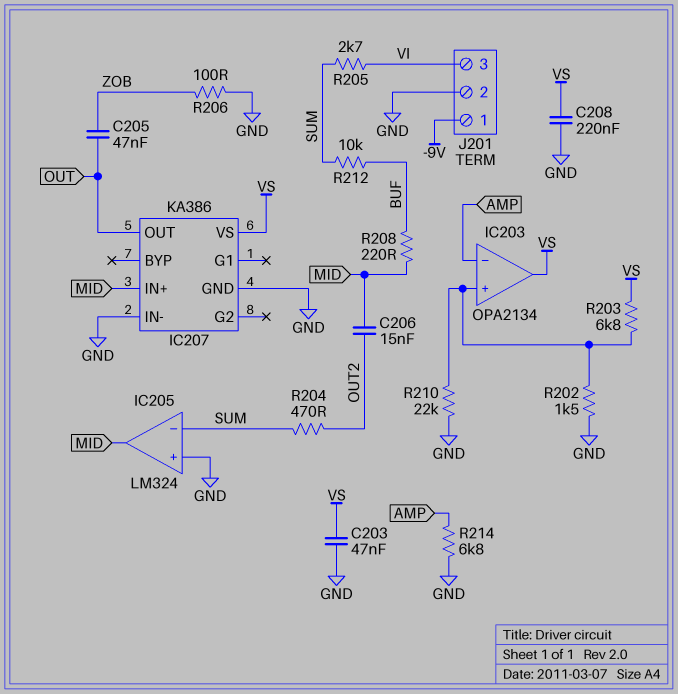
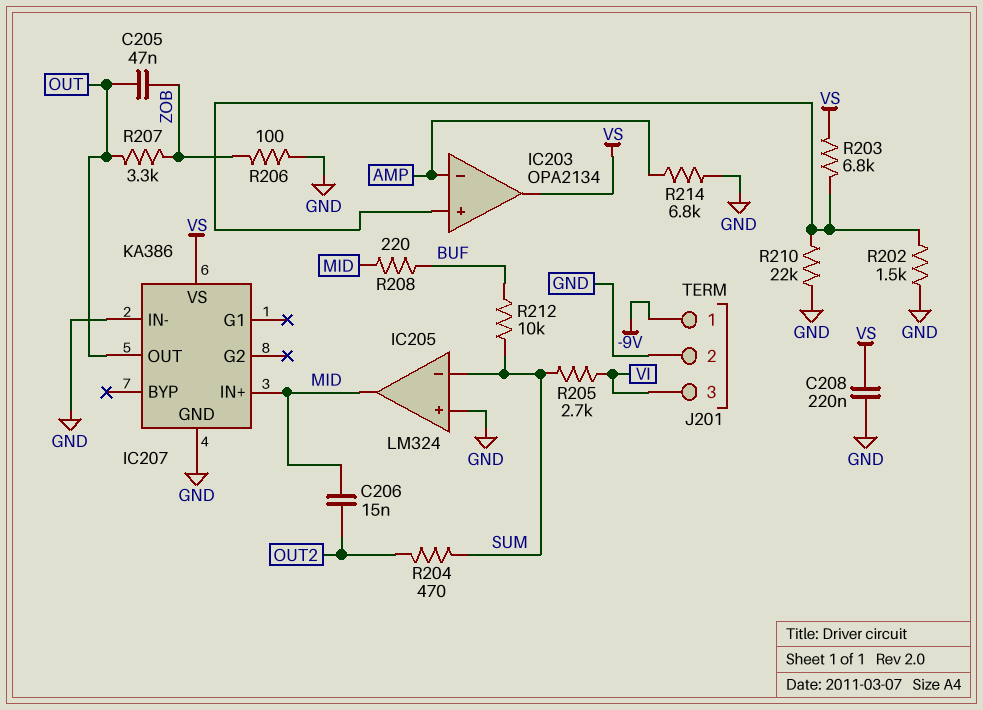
C203: 47nF (GND, VS) -> none
R207: none -> 3.3k (OUT, ZOB)

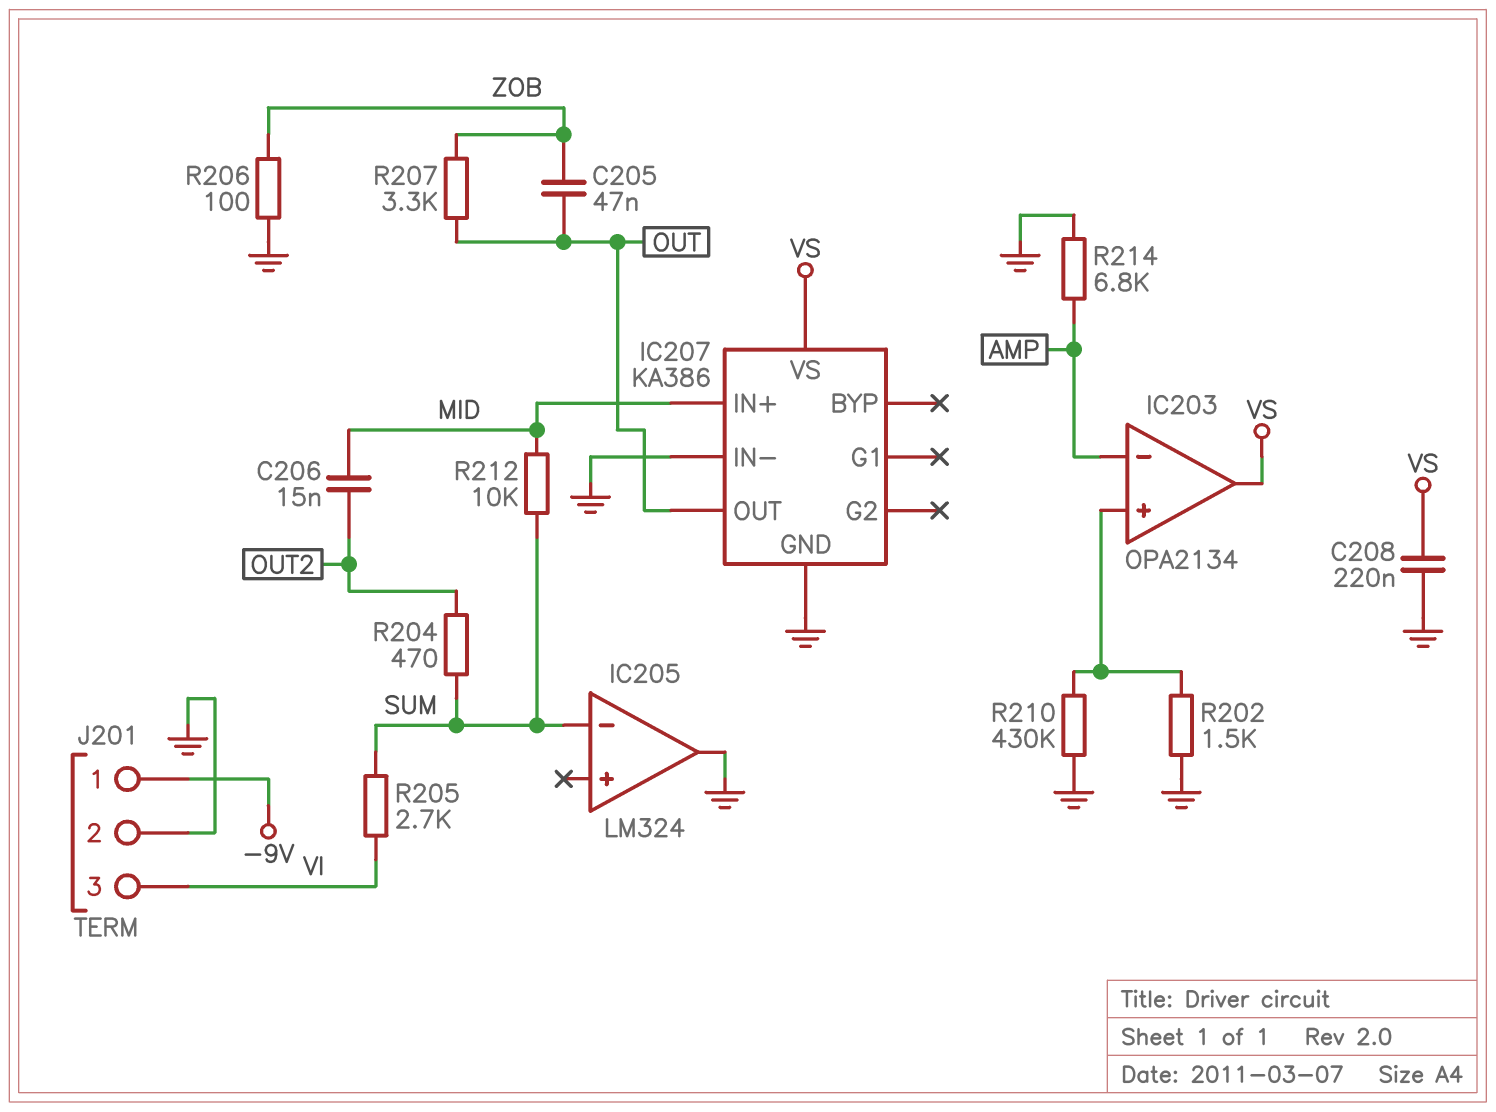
IC205 pin in+: GND -> none
IC205 pin out: MID -> GND
R203: 6.8k (IC203/in+, VS) -> none
R208: 220 (BUF, MID) -> none
R210: 22k (GND, IC203/in+) -> 430k (GND, IC203/in+)
R212: 10k (BUF, SUM) -> 10k (MID, SUM)

